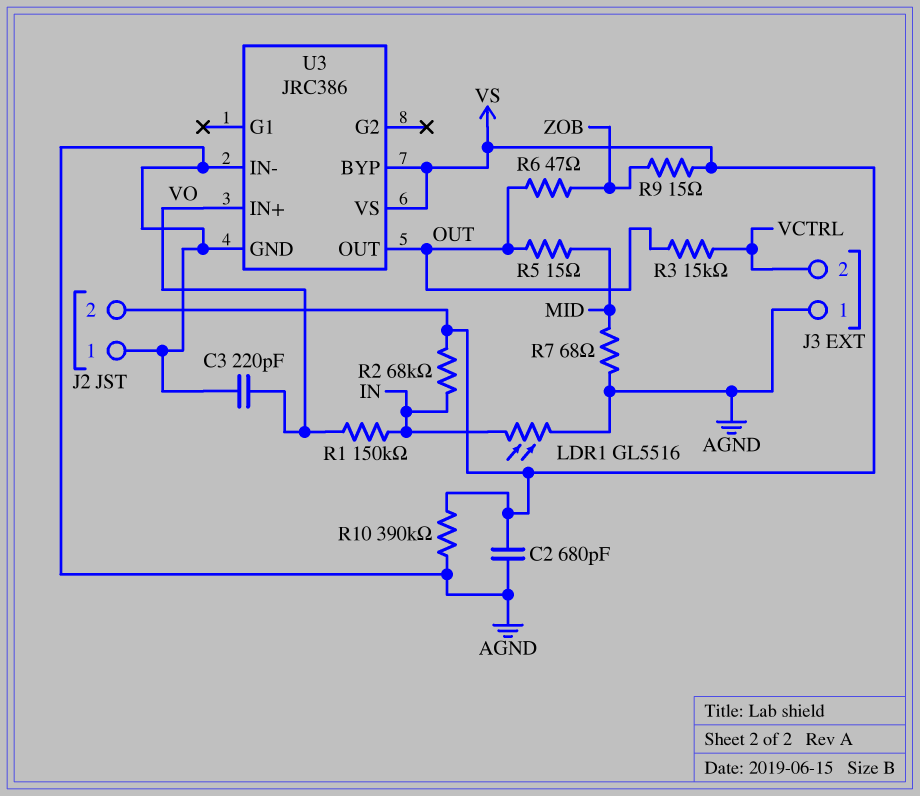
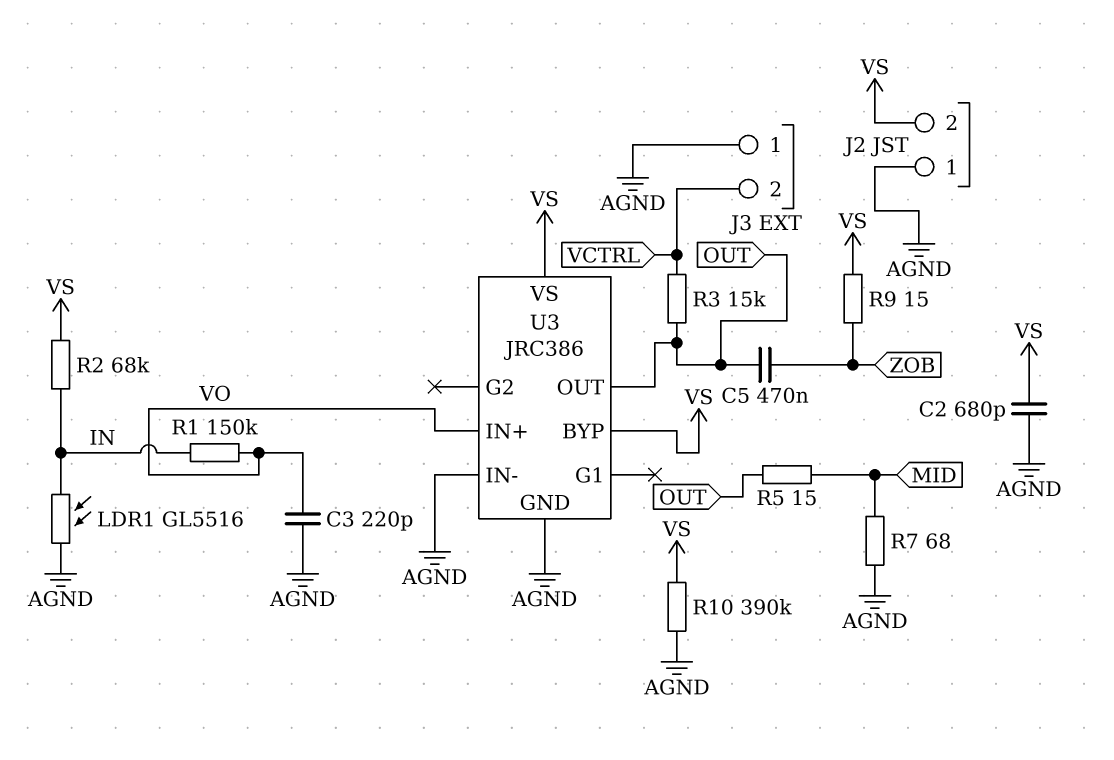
C5: none -> 470nF (OUT, ZOB)
R6: 47 (OUT, ZOB) -> none

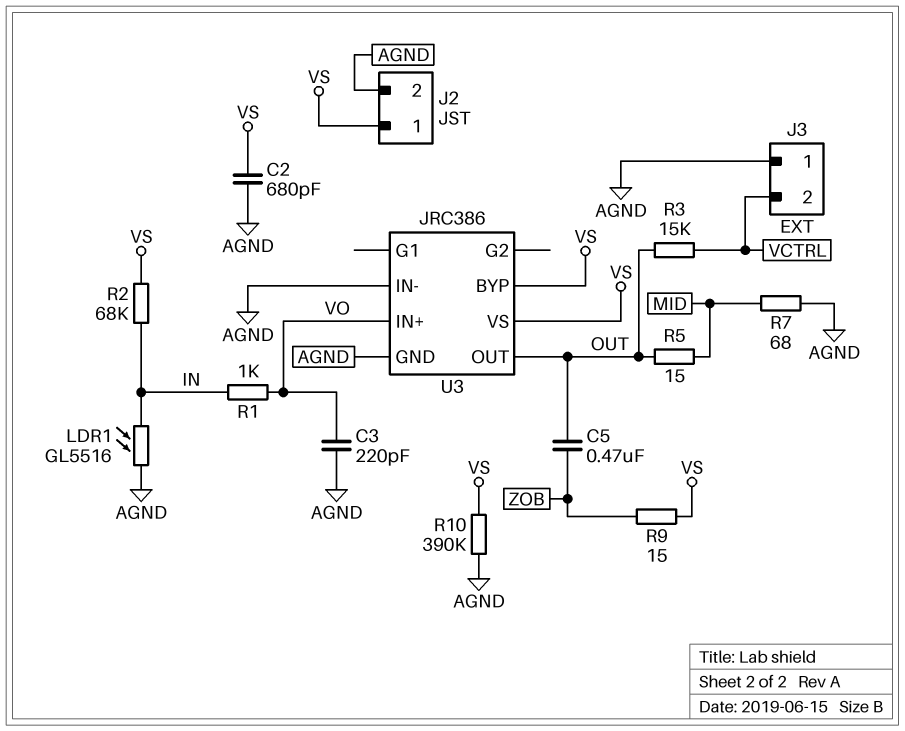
J2 pin 1: AGND -> VS
J2 pin 2: VS -> AGND
R1: 150k (IN, VO) -> 1k (IN, VO)

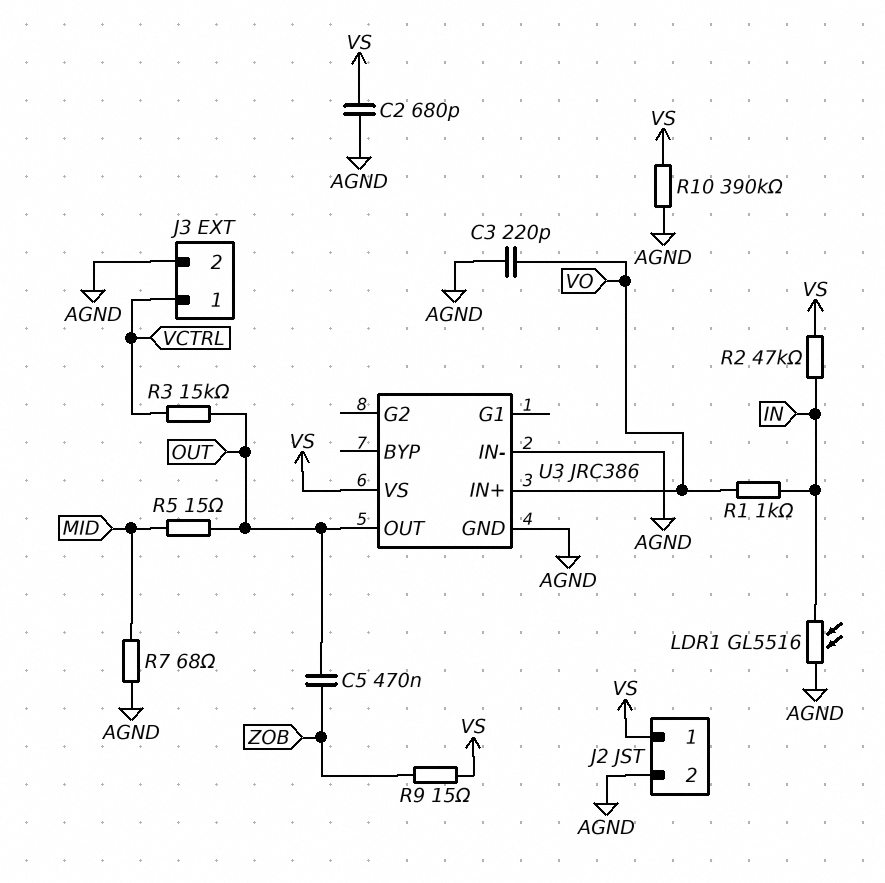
J3 pin 1: AGND -> VCTRL
J3 pin 2: VCTRL -> AGND
R2: 68k (IN, VS) -> 47k (IN, VS)
U3 pin BYP: VS -> none

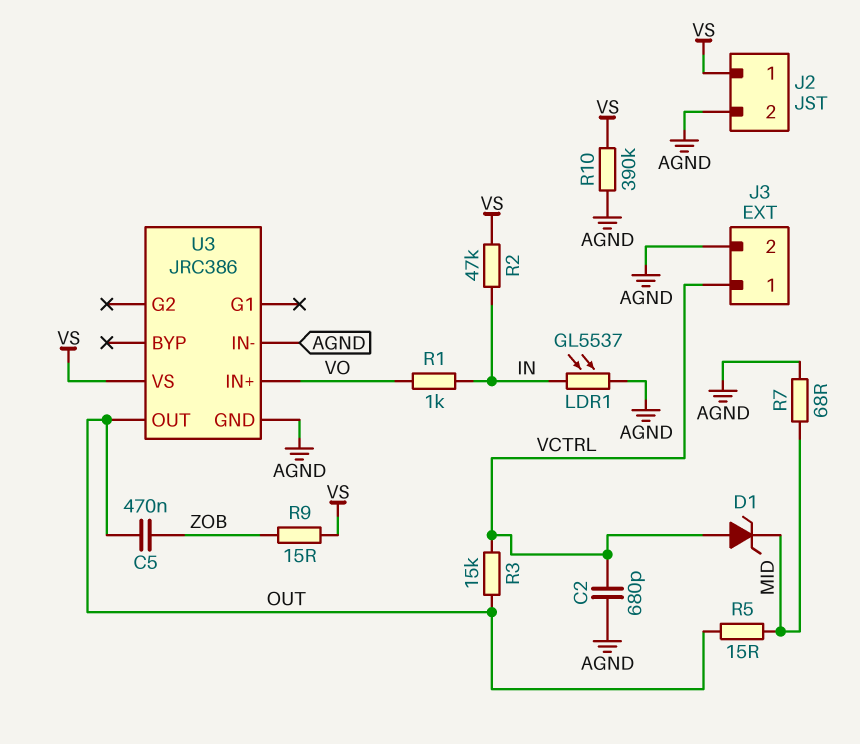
C2: 680pF (AGND, VS) -> 680pF (AGND, VCTRL)
C3: 220pF (AGND, VO) -> none
D1: none -> zener (A VCTRL, K MID)
LDR1: GL5516 (AGND, IN) -> GL5537 (AGND, IN)

